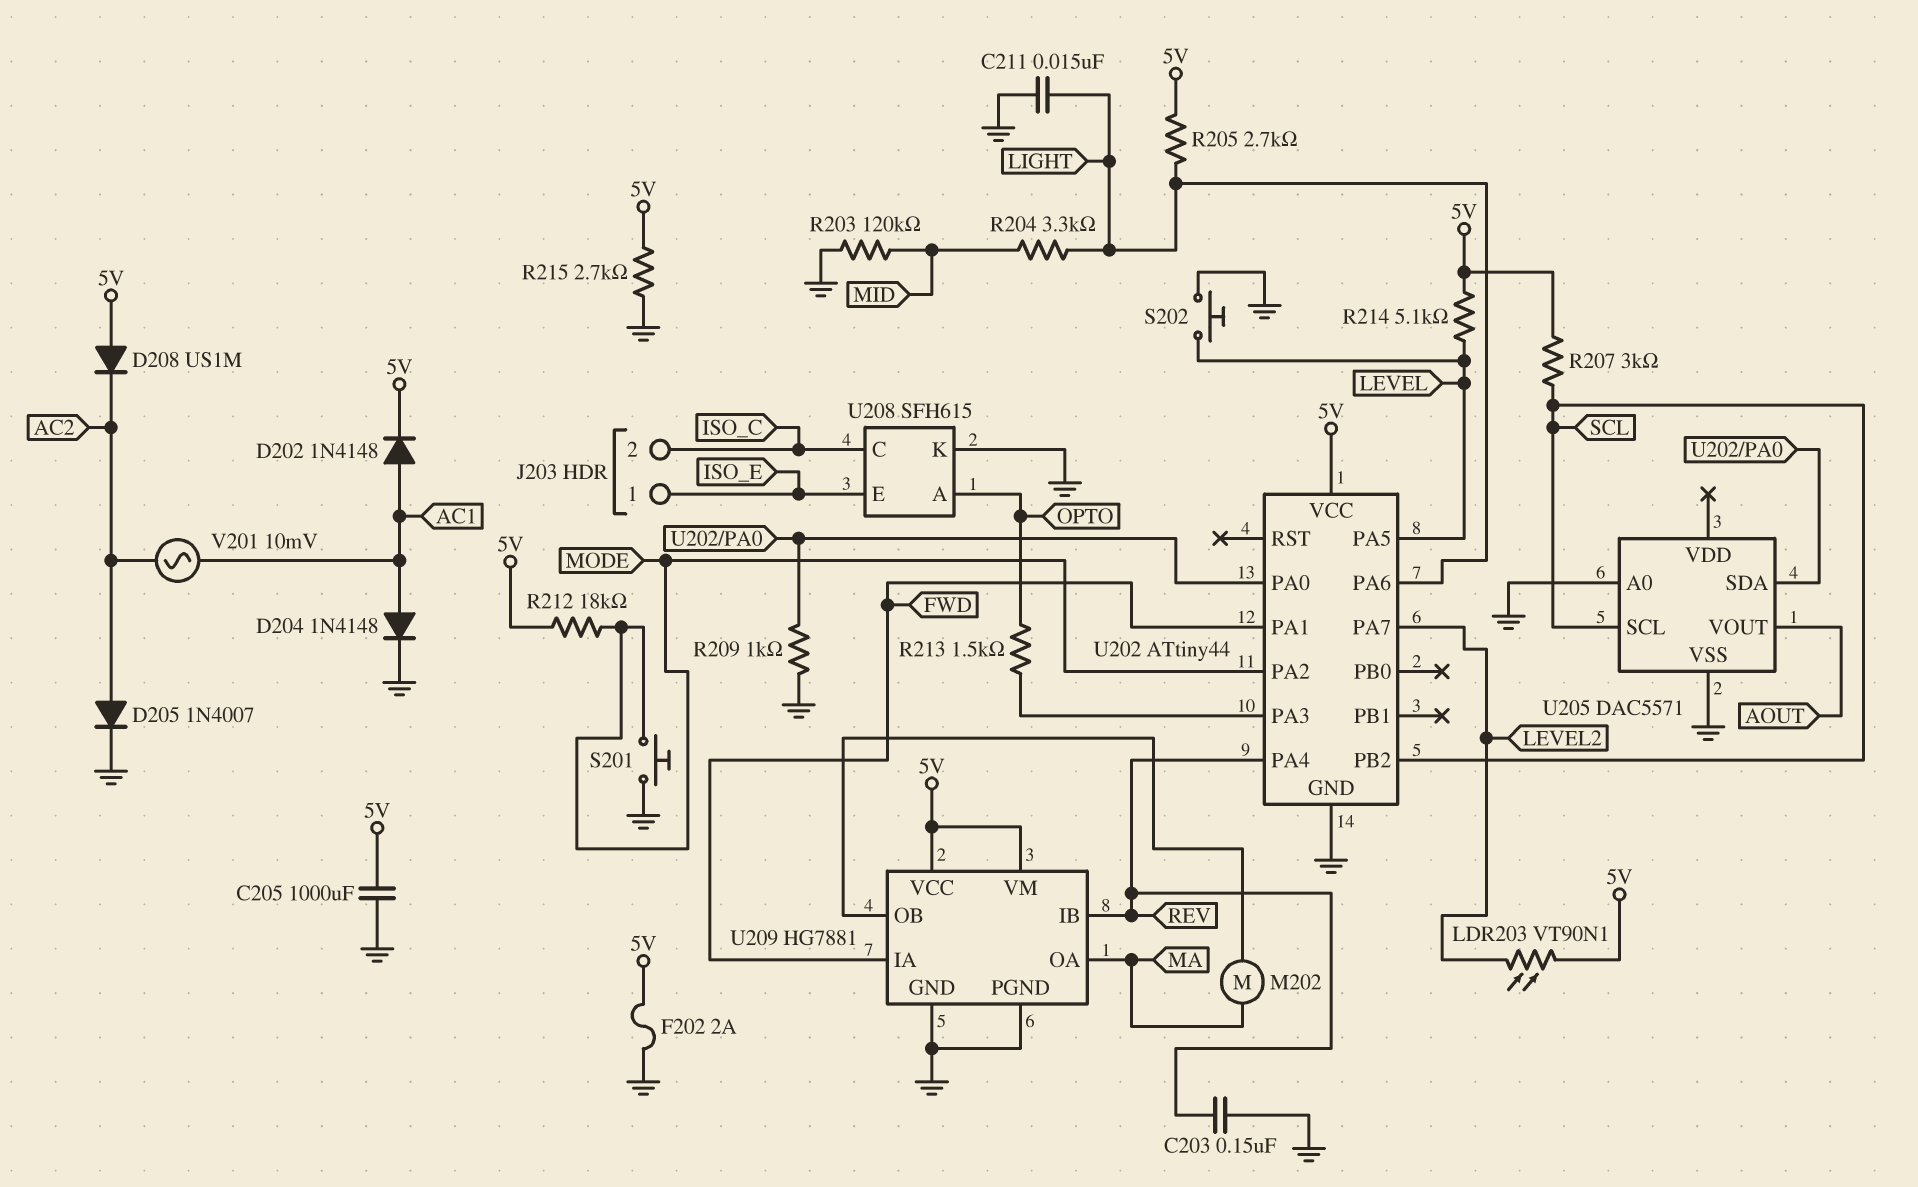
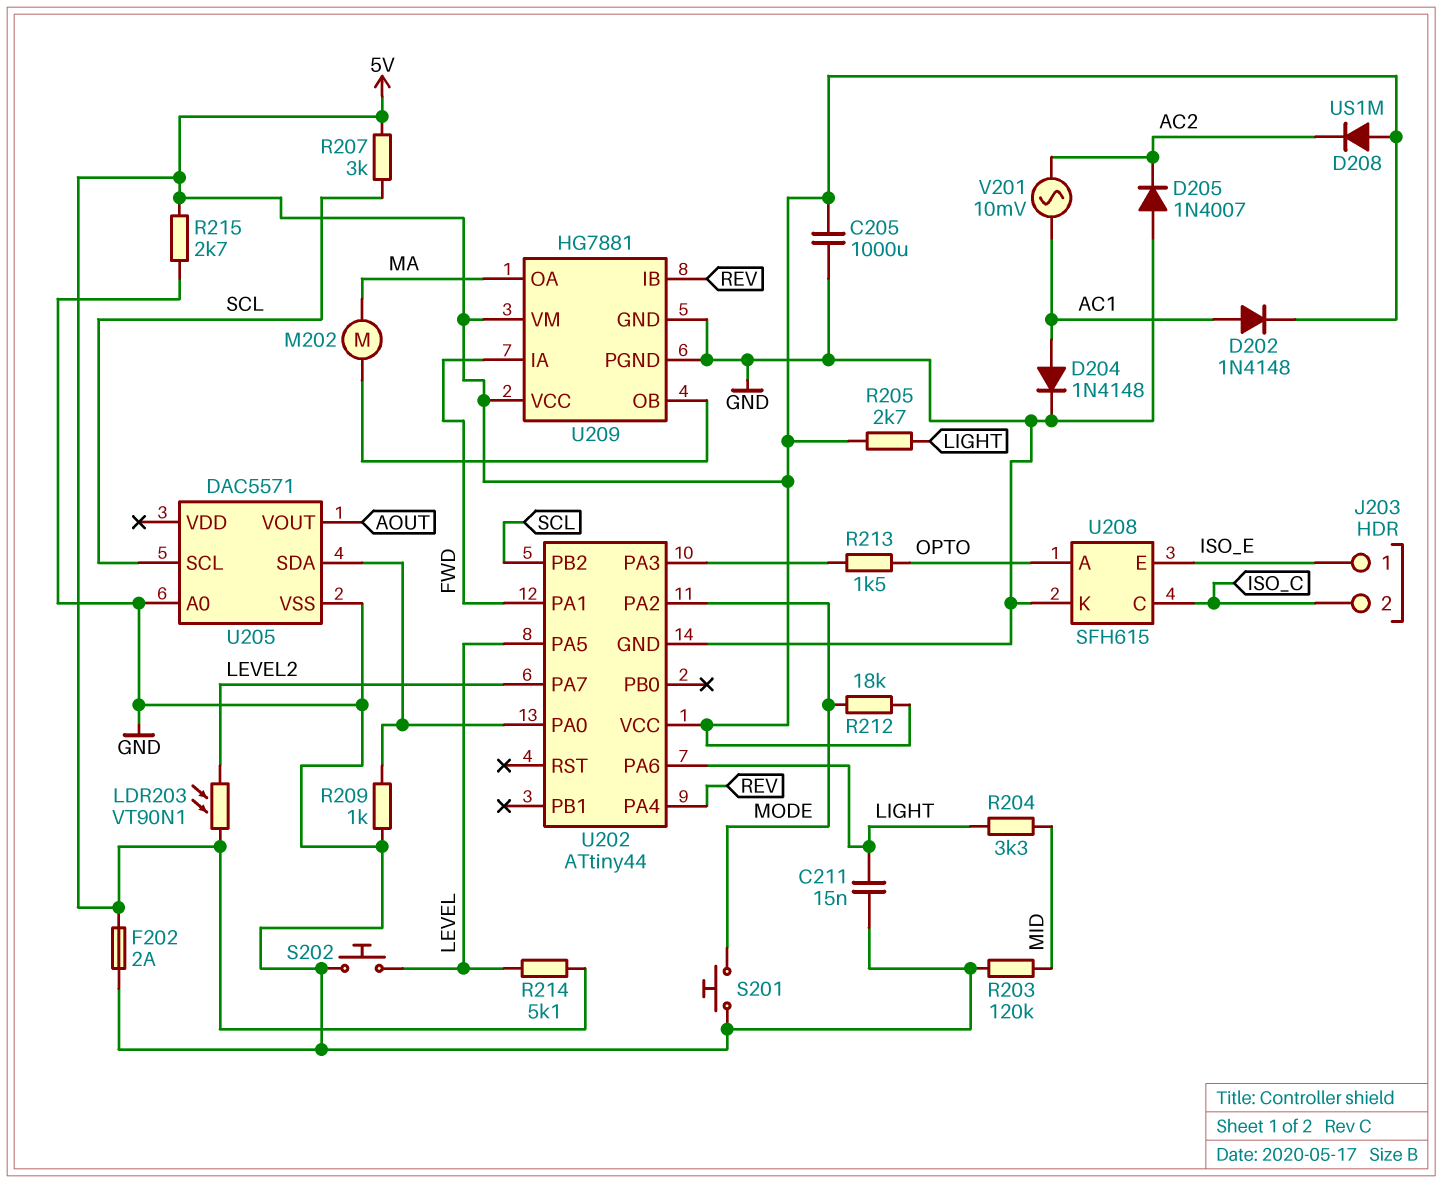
C203: 150nF (GND, REV) -> none
D205: diode 1N4007 (A AC2, K GND) -> diode 1N4007 (A GND, K AC2)

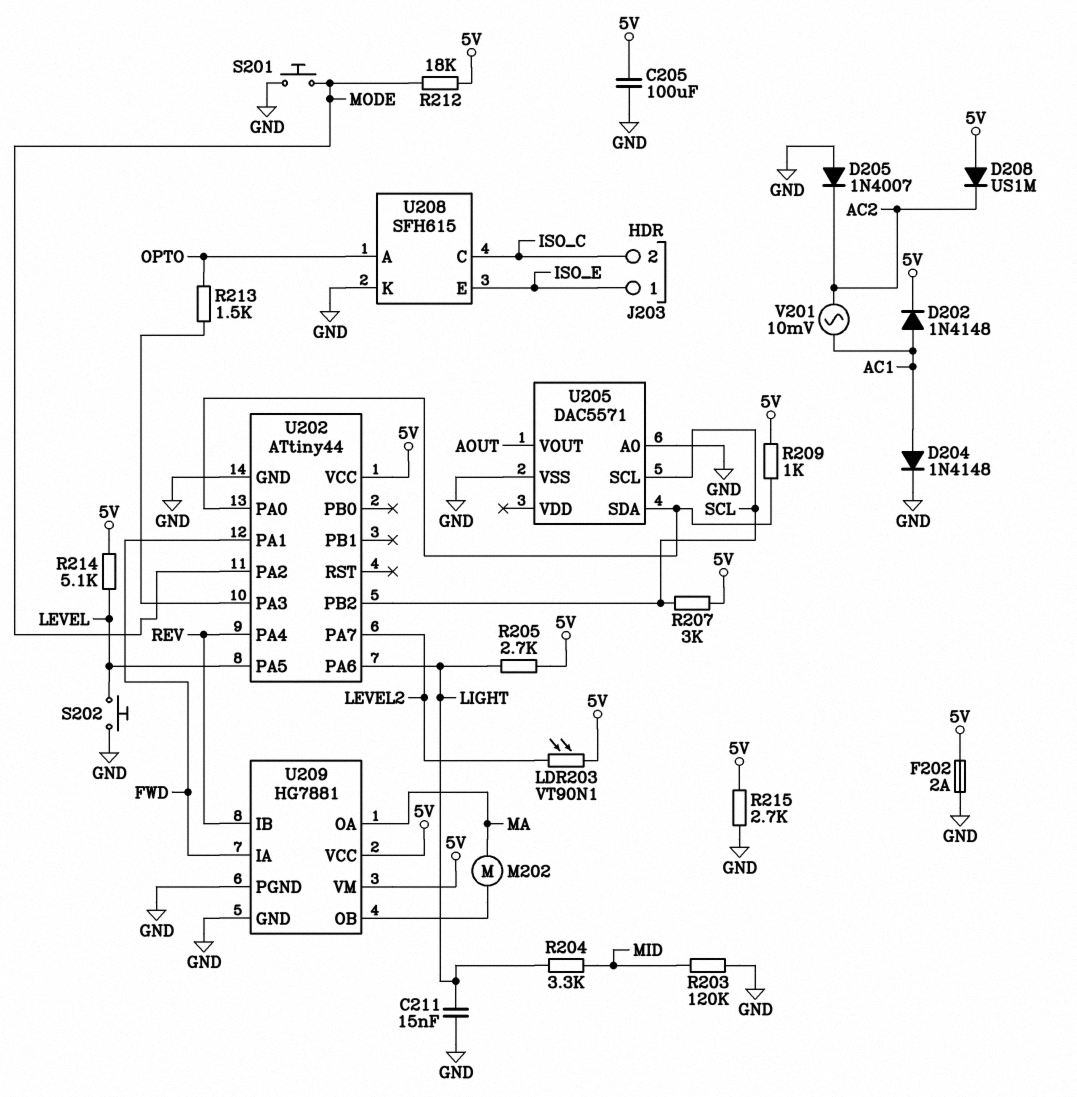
C205: 1000uF (5V, GND) -> 100uF (5V, GND)
R209: 1k (GND, U202/PA0) -> 1k (5V, U202/PA0)

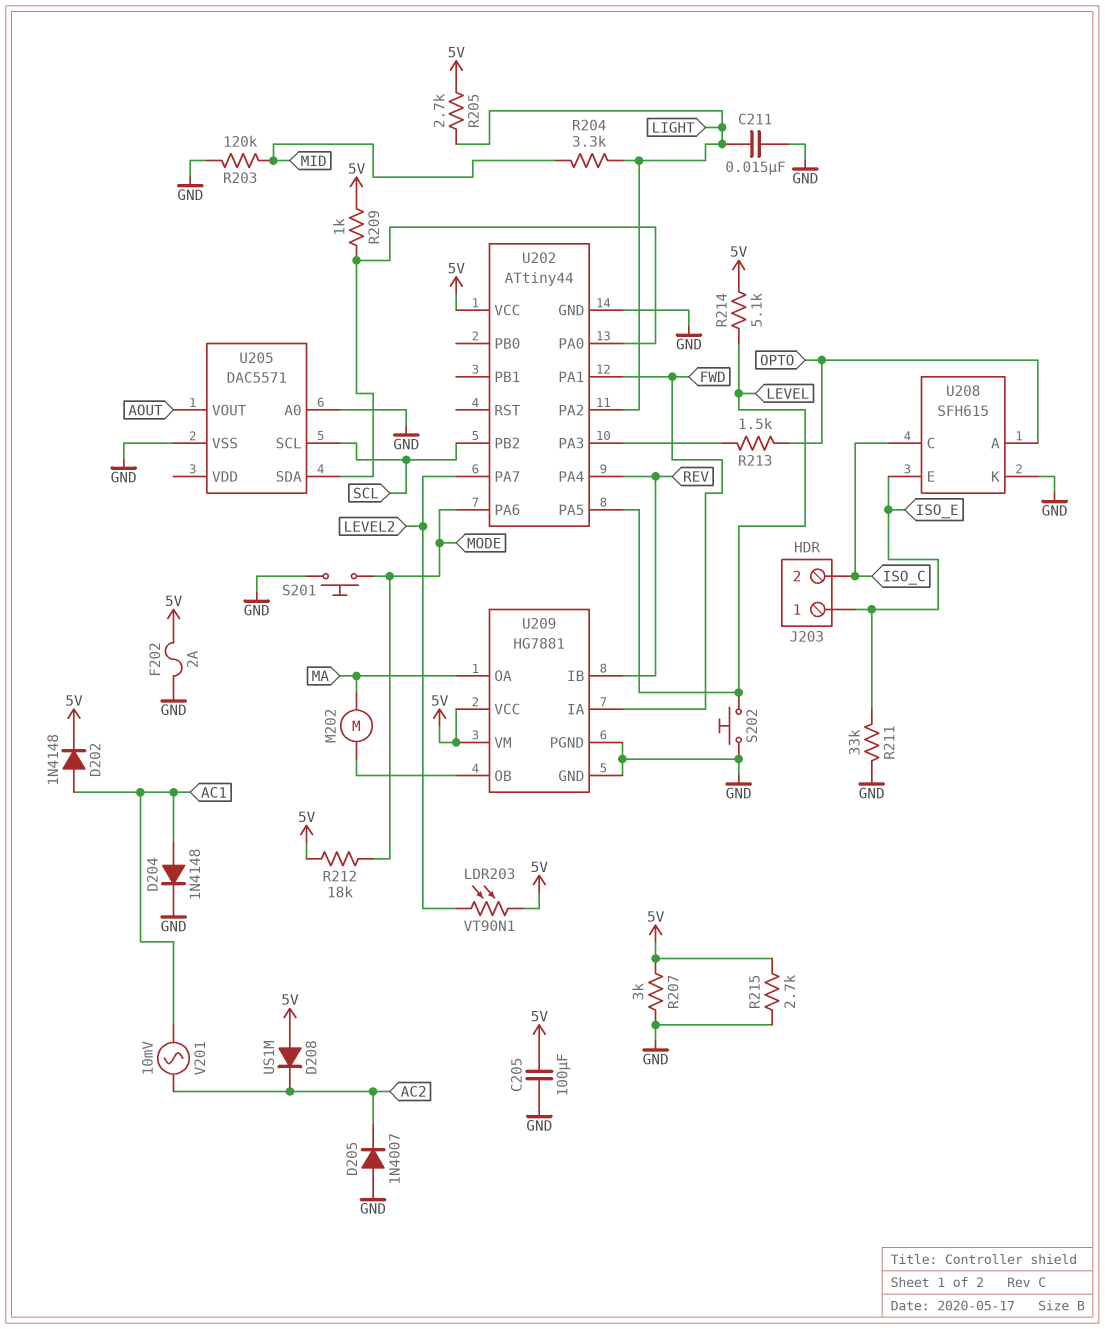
R207: 3k (5V, SCL) -> 3k (5V, GND)
R211: none -> 33k (GND, ISO_E)
U202 pin PA2: MODE -> LIGHT
U202 pin PA6: LIGHT -> MODE

